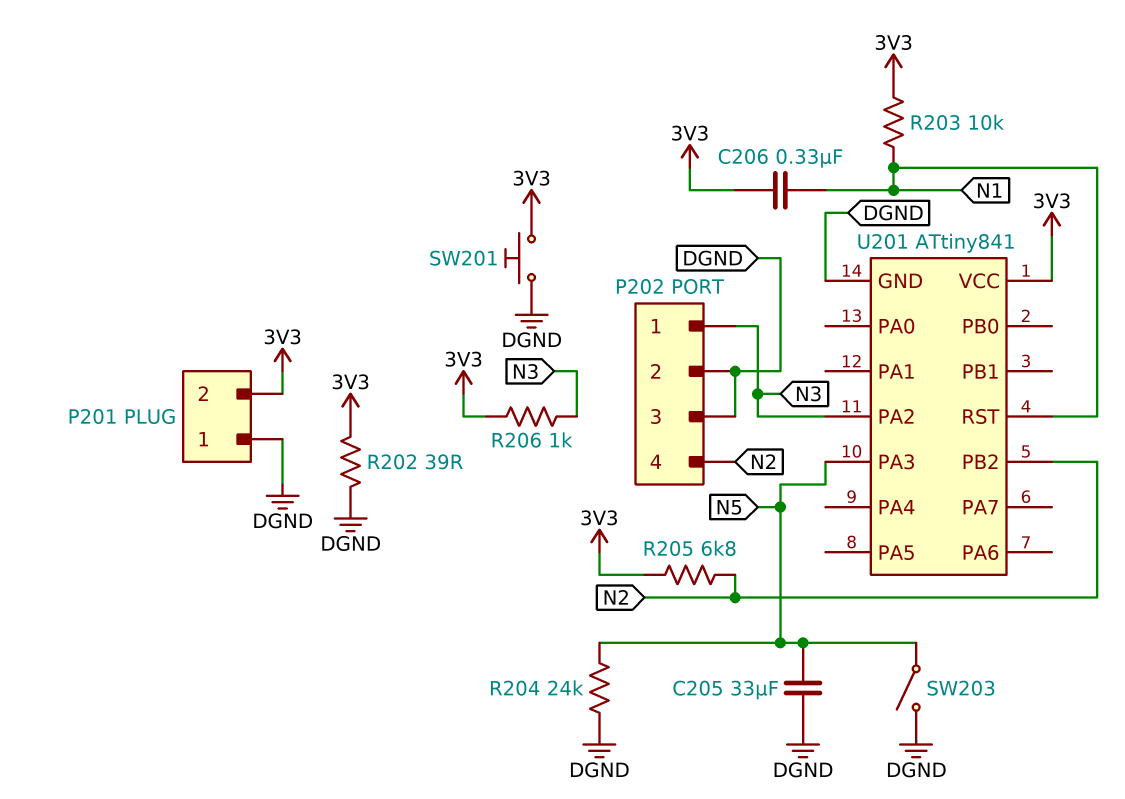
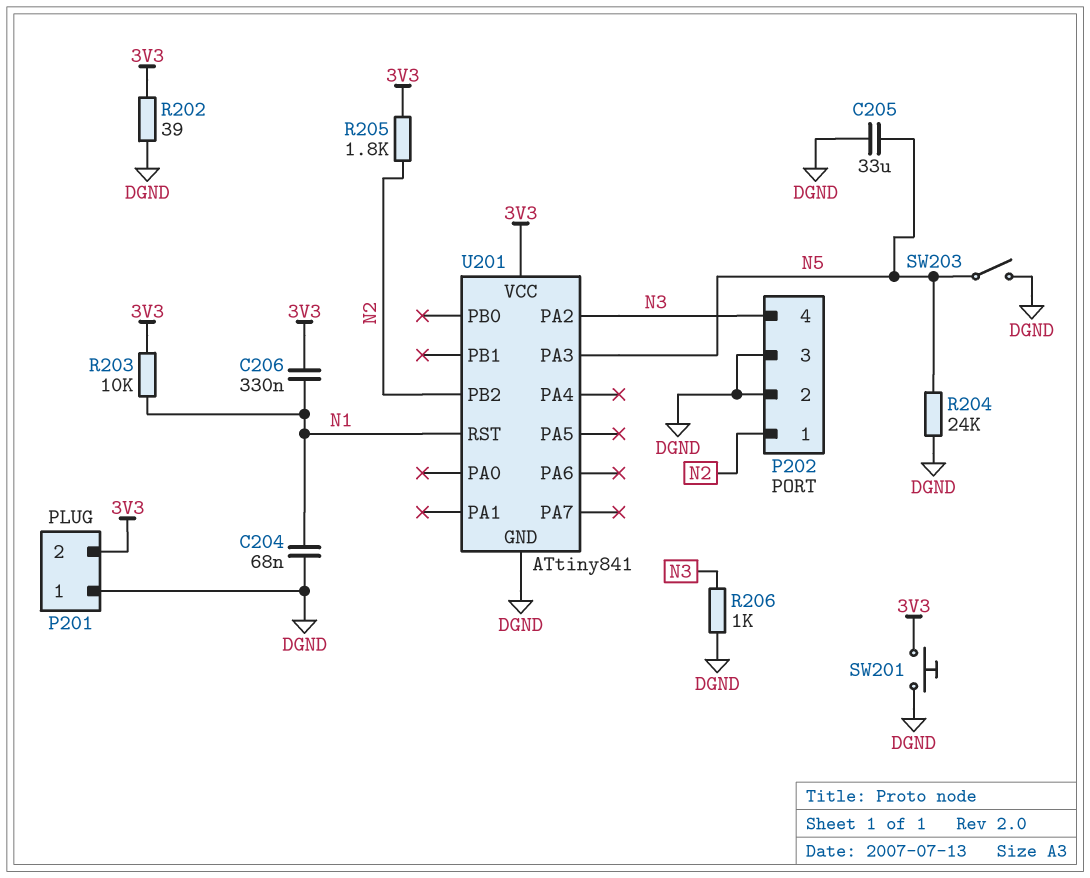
C204: none -> 68nF (DGND, N1)
P202 pin 1: N3 -> N2
P202 pin 4: N2 -> N3
R205: 6.8k (3V3, N2) -> 1.8k (3V3, N2)
R206: 1k (3V3, N3) -> 1k (DGND, N3)

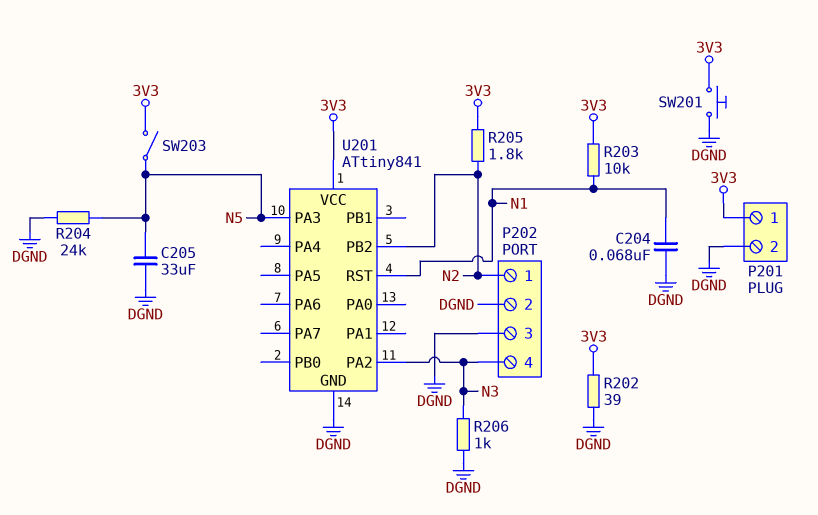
C206: 330nF (3V3, N1) -> none
P201 pin 1: DGND -> 3V3
P201 pin 2: 3V3 -> DGND
SW203: switch (DGND, N5) -> switch (3V3, N5)

